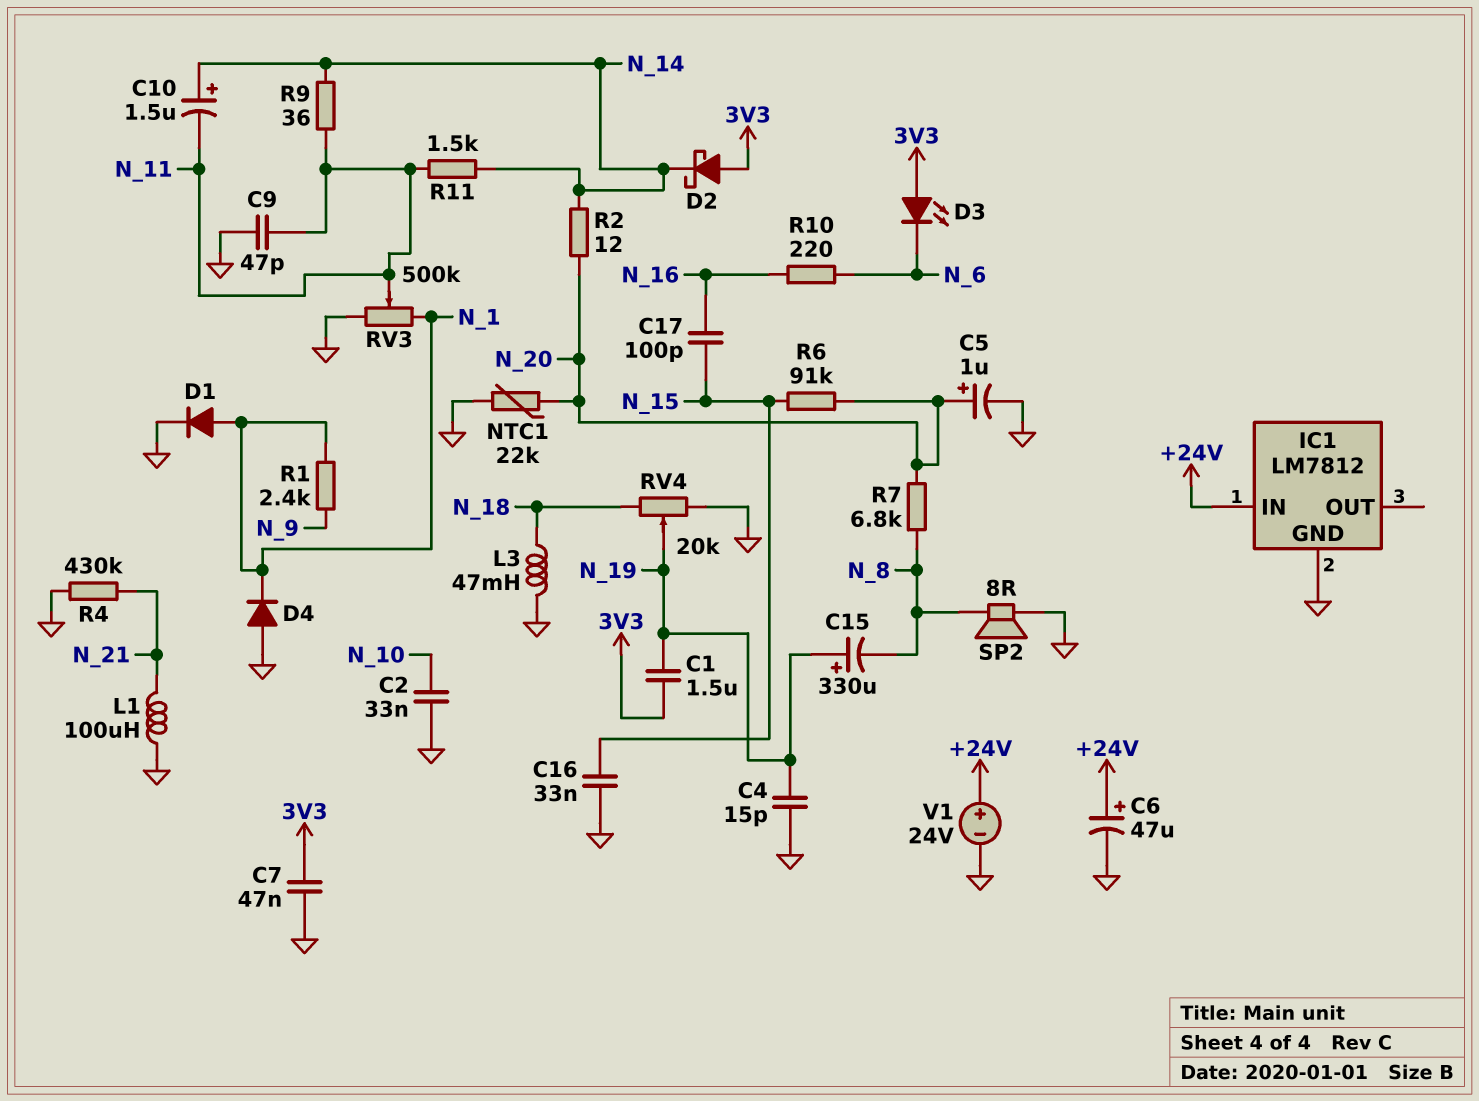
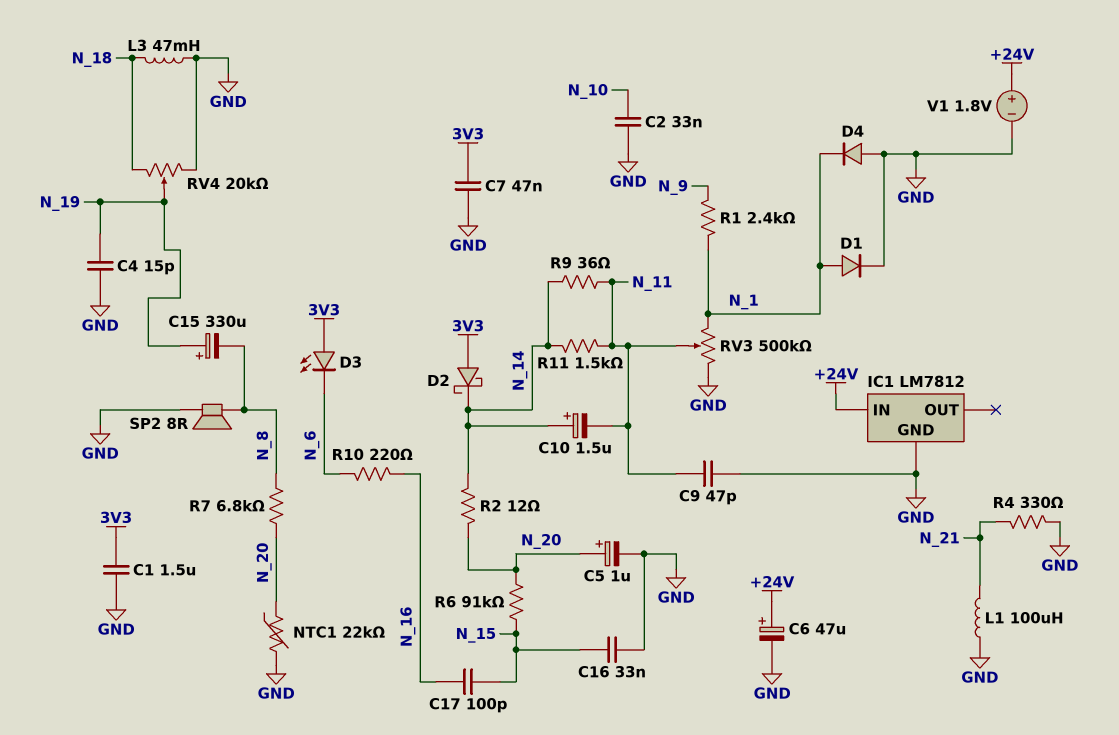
C1: 1.5uF (3V3, N_19) -> 1.5uF (3V3, GND)
R4: 430k (GND, N_21) -> 330 (GND, N_21)
V1: 24V (plus +24V, minus GND) -> 1.8V (plus +24V, minus GND)

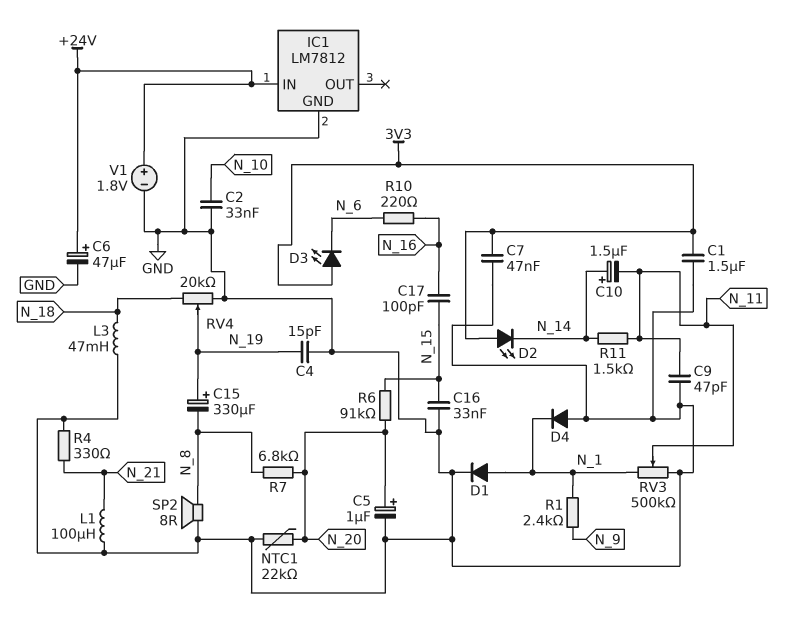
D2: schottky (A 3V3, K N_14) -> LED (A 3V3, K N_14)
R2: 12 (N_14, N_20) -> none
R9: 36 (N_11, N_14) -> none

